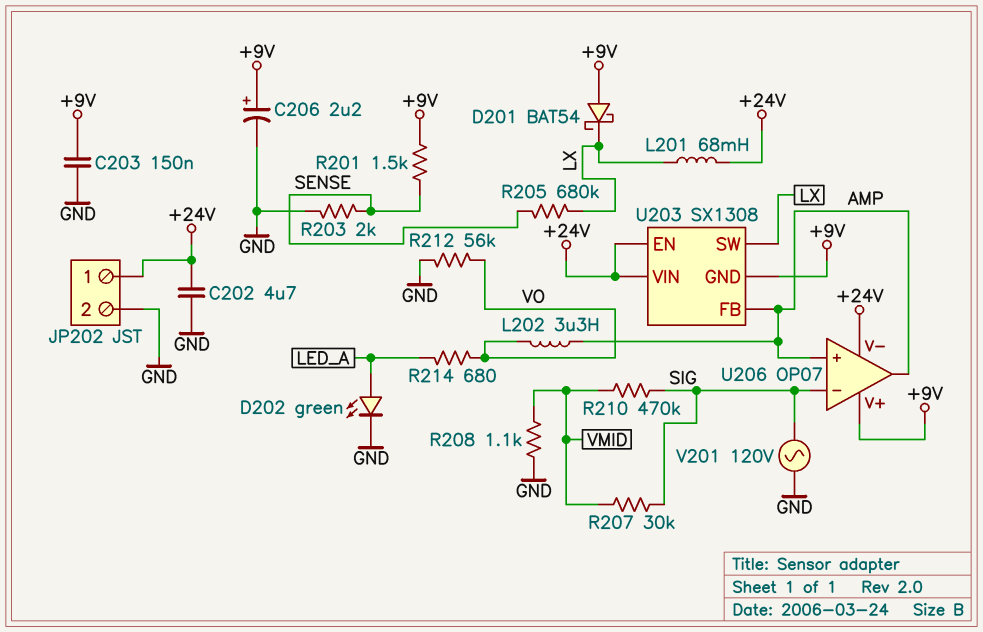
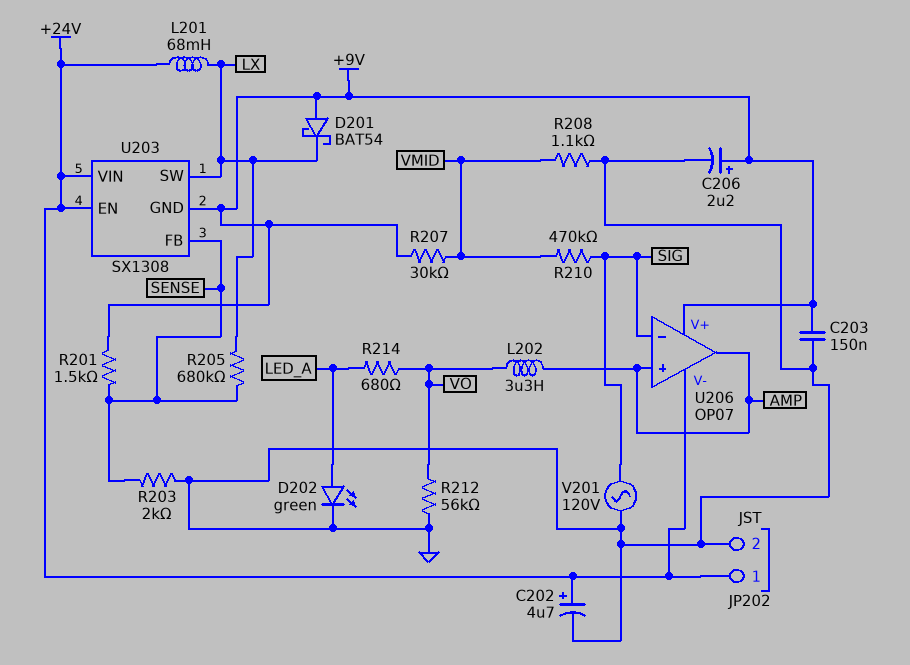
C202: 4.7uF (+24V, GND) -> 4.7uF (plus +24V, minus GND)
R207: 30k (SIG, VMID) -> 30k (+9V, VMID)
U203 pin FB: AMP -> SENSE

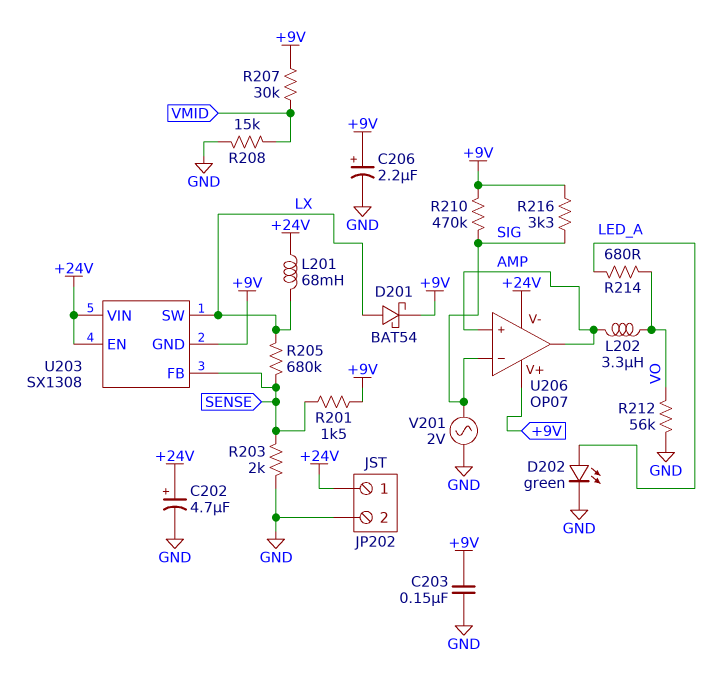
D201: schottky BAT54 (A +9V, K LX) -> schottky BAT54 (A LX, K +9V)
R208: 1.1k (GND, VMID) -> 15k (GND, VMID)
R210: 470k (SIG, VMID) -> 470k (+9V, SIG)
R216: none -> 3.3k (+9V, SIG)
V201: AC 120V (GND, SIG) -> AC 2V (GND, SIG)

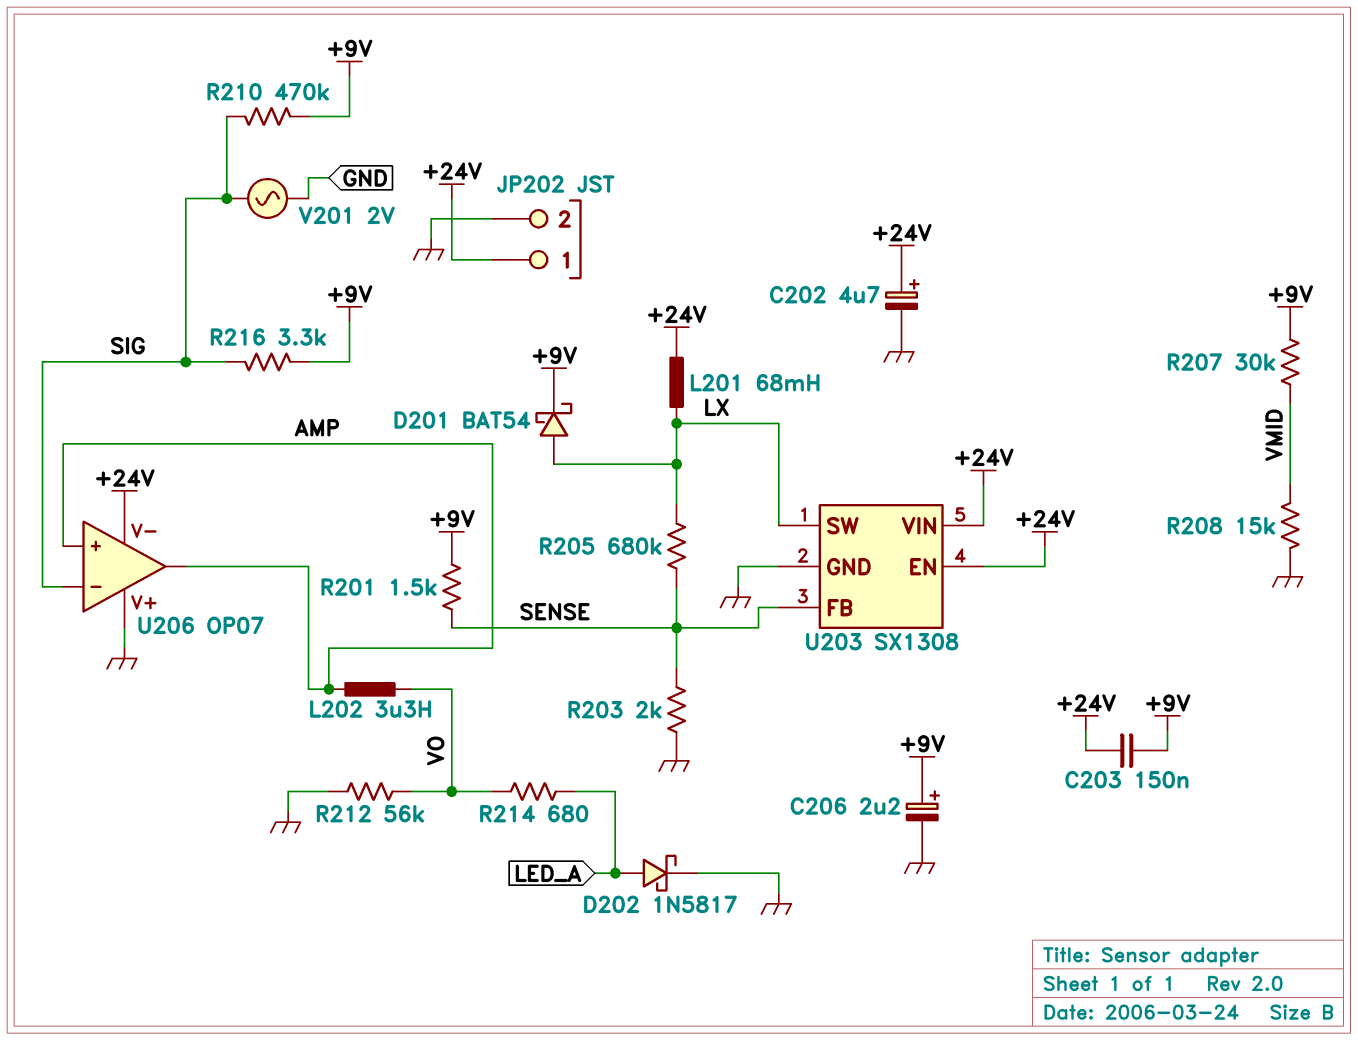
C203: 150nF (+9V, GND) -> 150nF (+9V, +24V)
D202: LED green (A LED_A, K GND) -> schottky 1N5817 (A LED_A, K GND)
U203 pin GND: +9V -> GND
U206 pin V+: +9V -> GND

